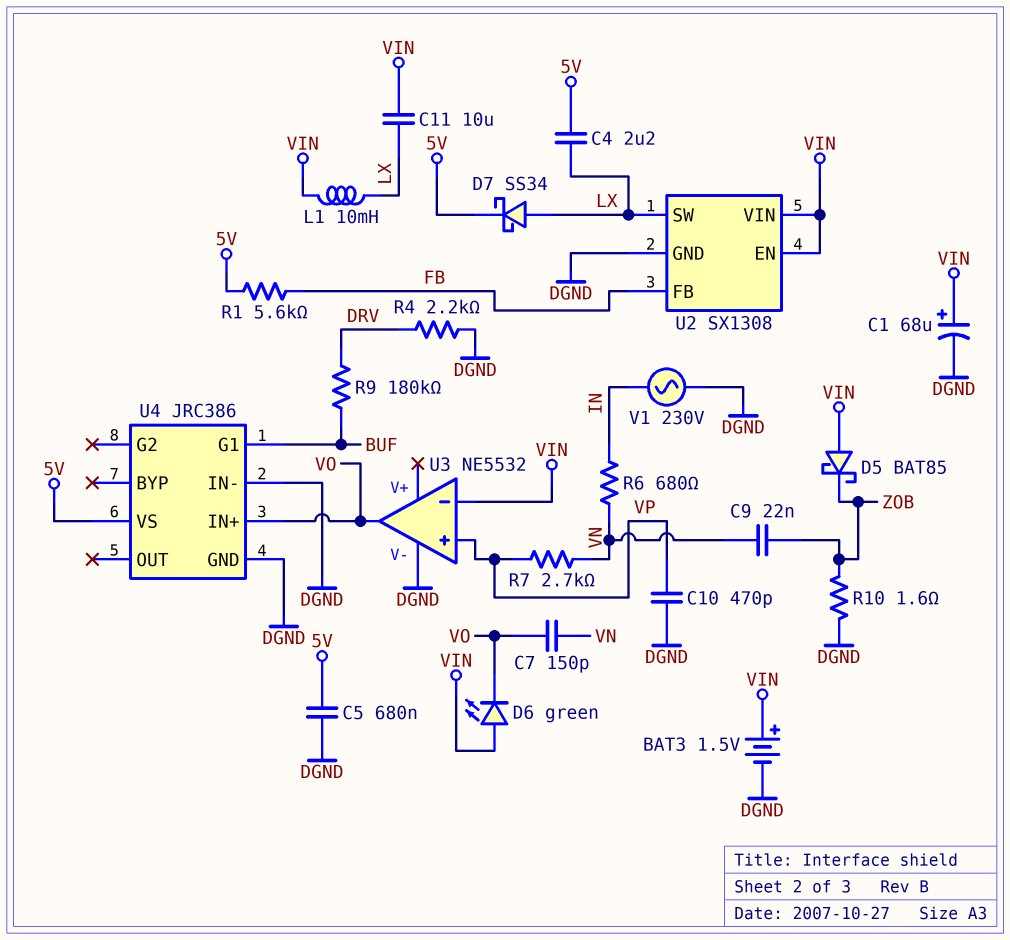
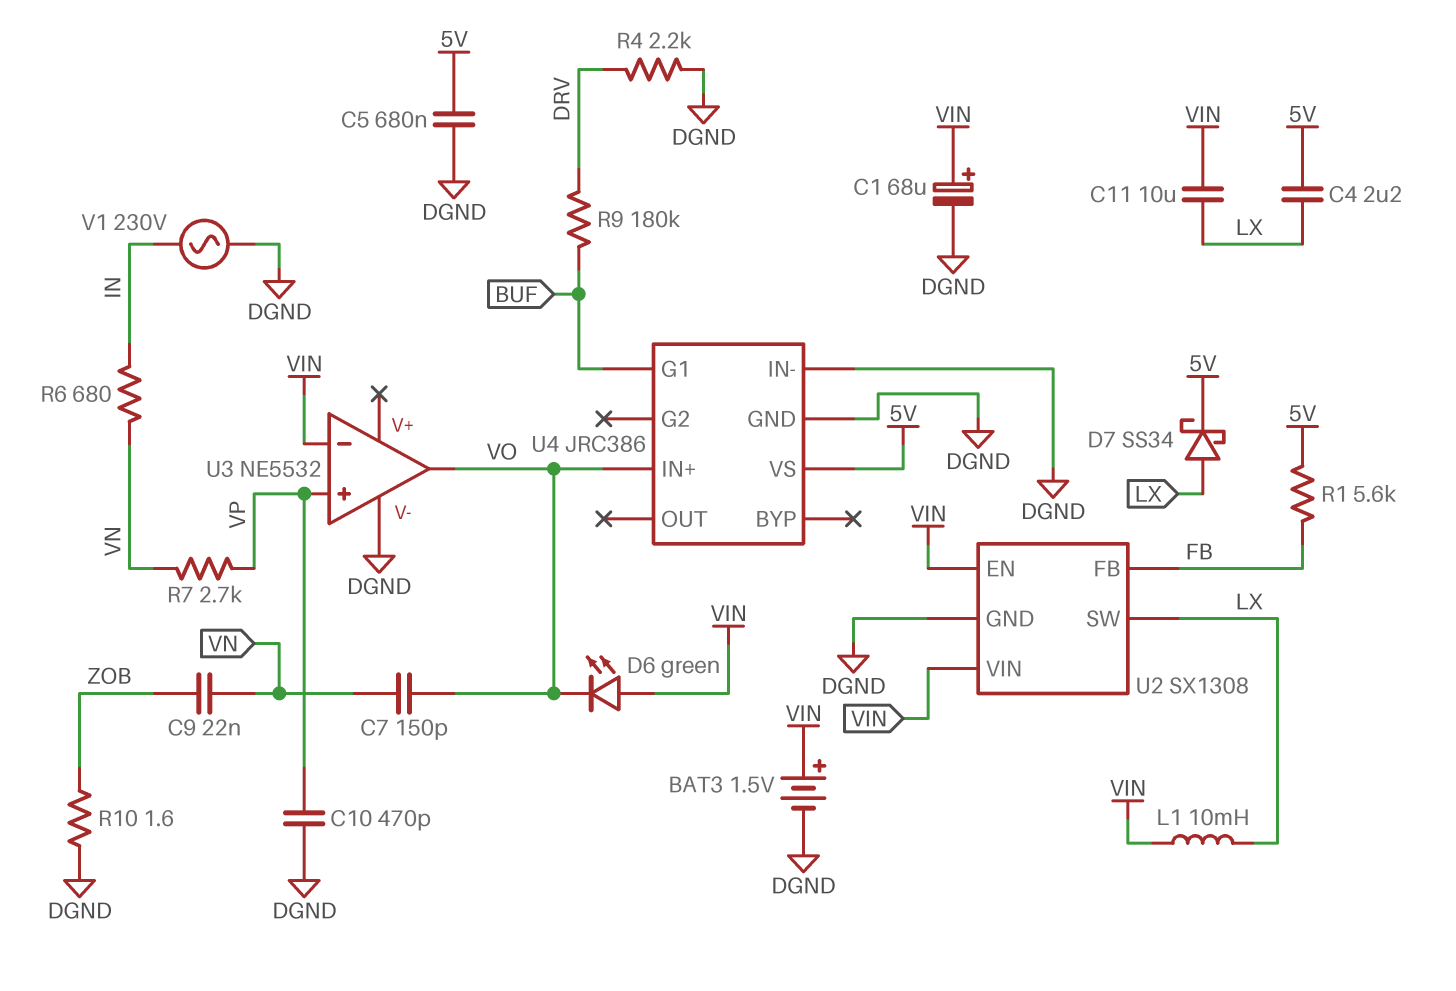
D5: schottky BAT85 (A VIN, K ZOB) -> none

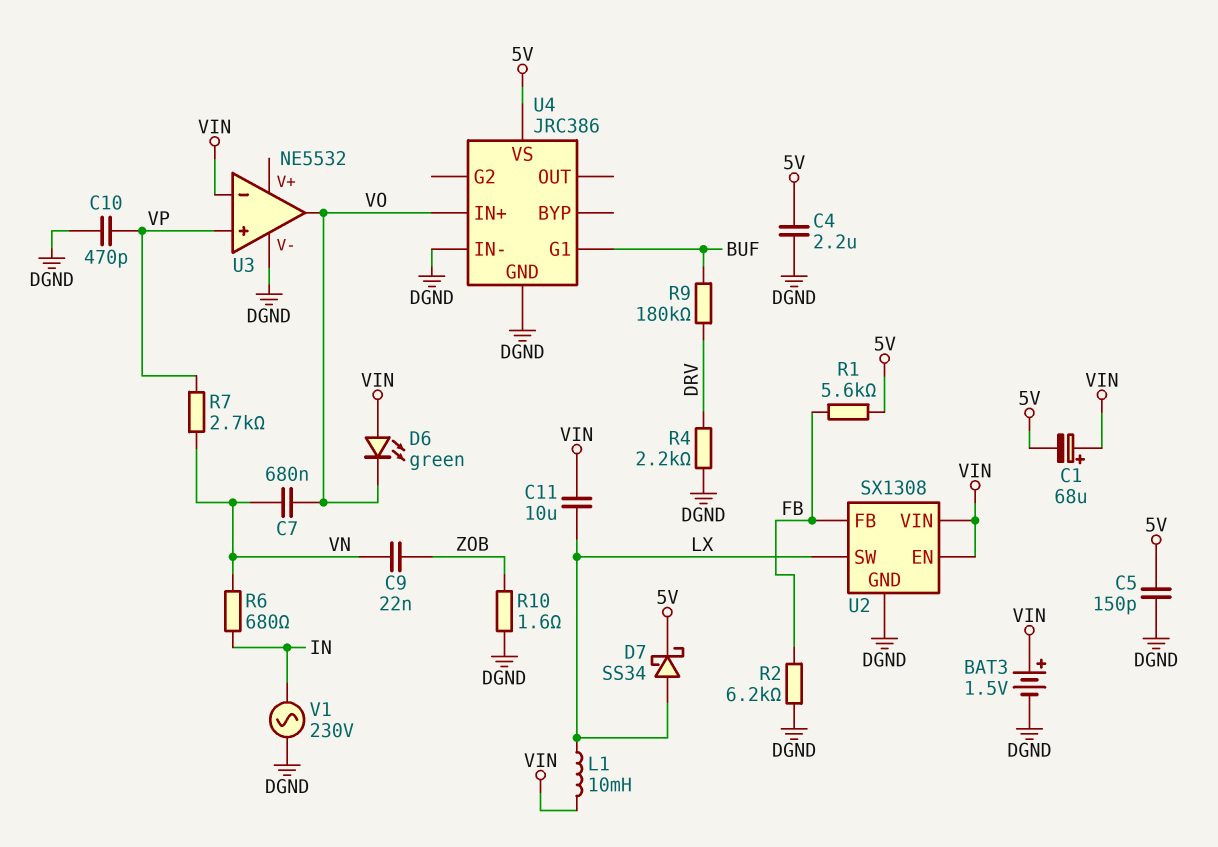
C1: 68uF (plus VIN, minus DGND) -> 68uF (plus VIN, minus 5V)
C4: 2.2uF (5V, LX) -> 2.2uF (5V, DGND)
C5: 680nF (5V, DGND) -> 150pF (5V, DGND)
C7: 150pF (VN, VO) -> 680nF (VN, VO)
R2: none -> 6.2k (DGND, FB)

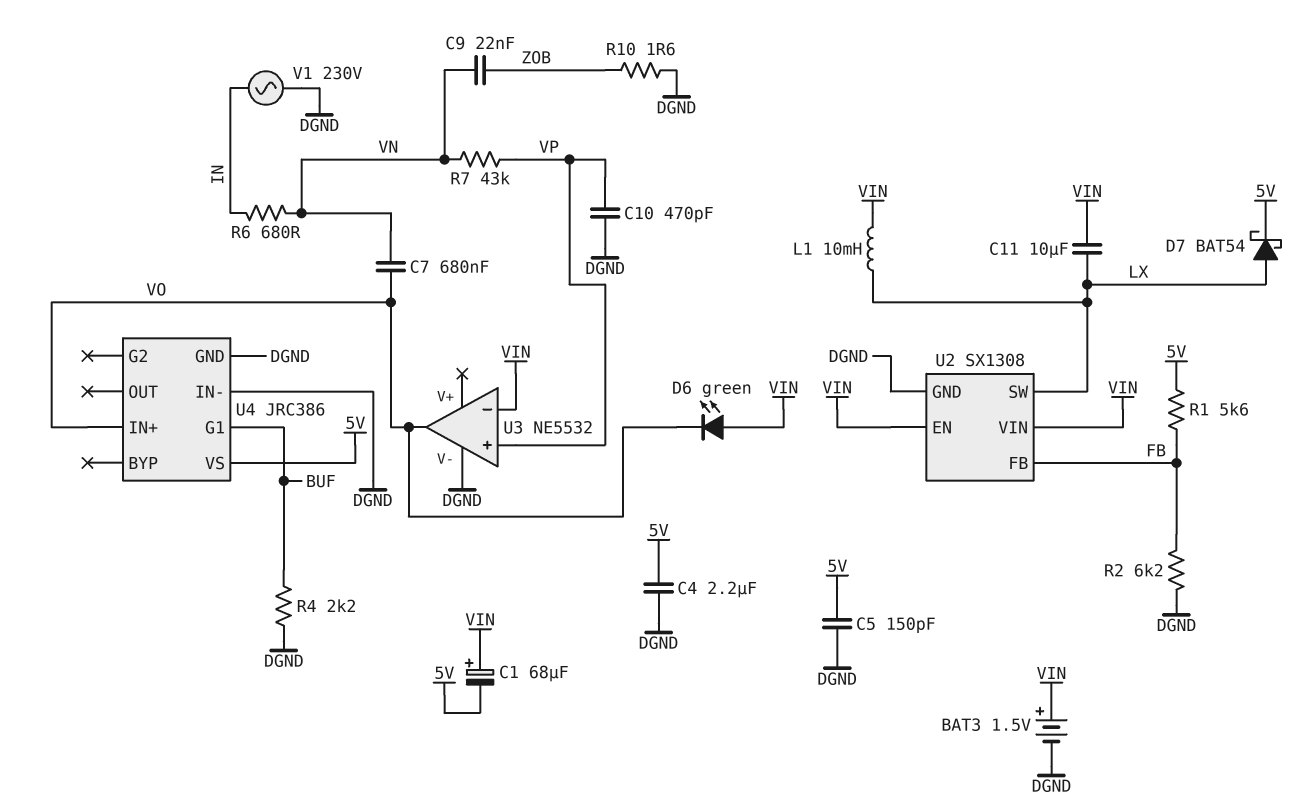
D7: schottky SS34 (A LX, K 5V) -> schottky BAT54 (A LX, K 5V)
R4: 2.2k (DGND, DRV) -> 2.2k (BUF, DGND)
R7: 2.7k (VN, VP) -> 43k (VN, VP)
R9: 180k (BUF, DRV) -> none

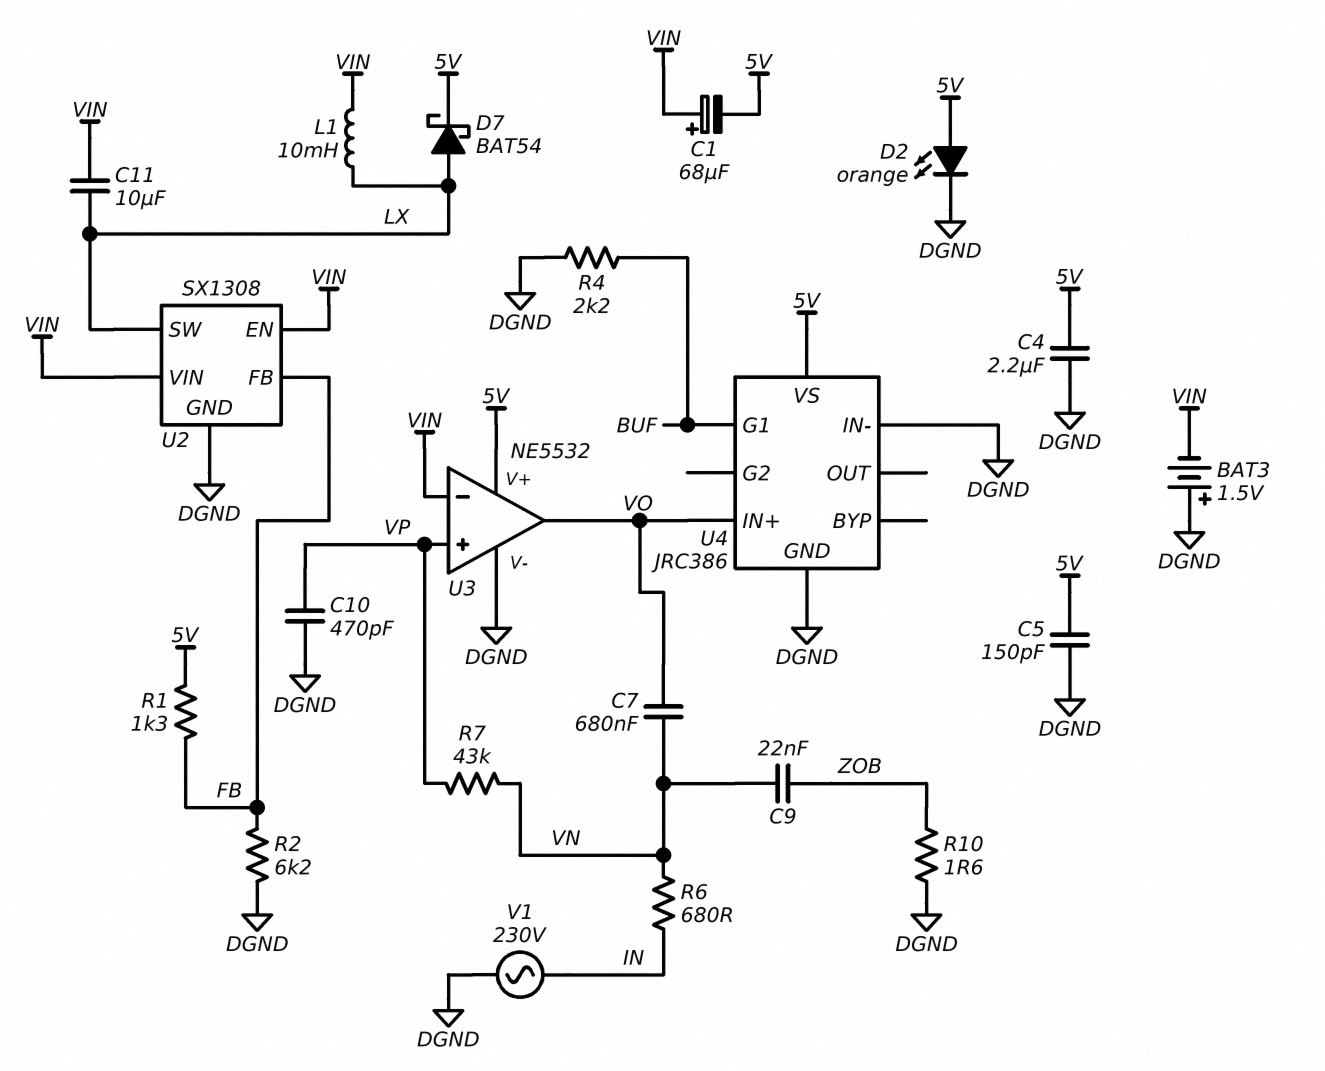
BAT3: 1.5V (plus VIN, minus DGND) -> 1.5V (plus DGND, minus VIN)
D2: none -> LED orange (A 5V, K DGND)
D6: LED green (A VIN, K VO) -> none
R1: 5.6k (5V, FB) -> 1.3k (5V, FB)
U3 pin V+: none -> 5V

